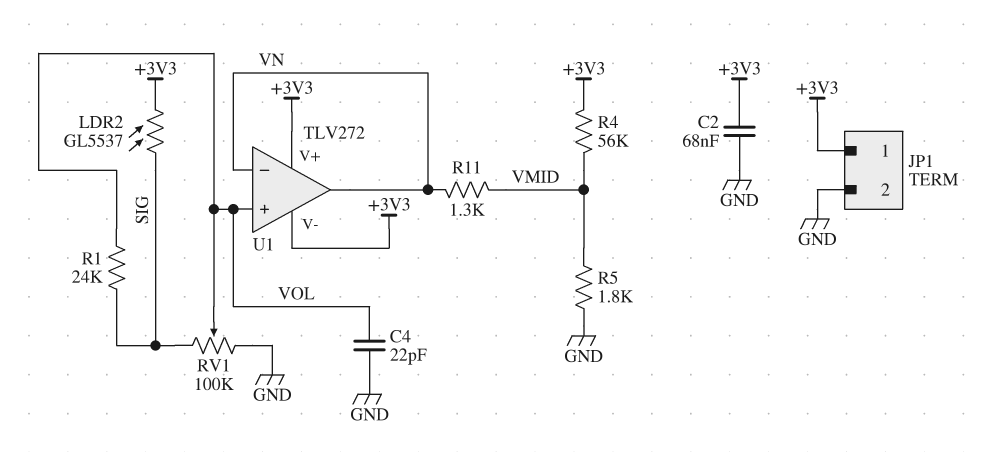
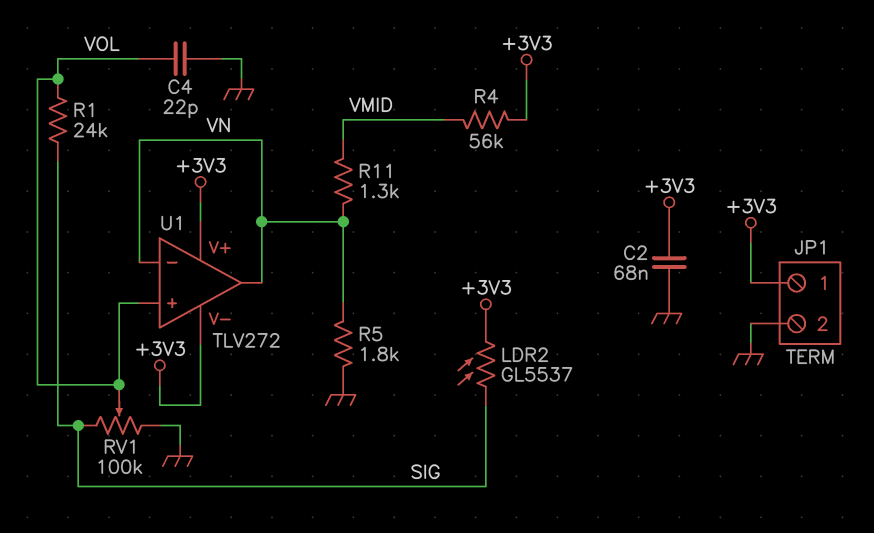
R5: 1.8k (GND, VMID) -> 1.8k (GND, VN)

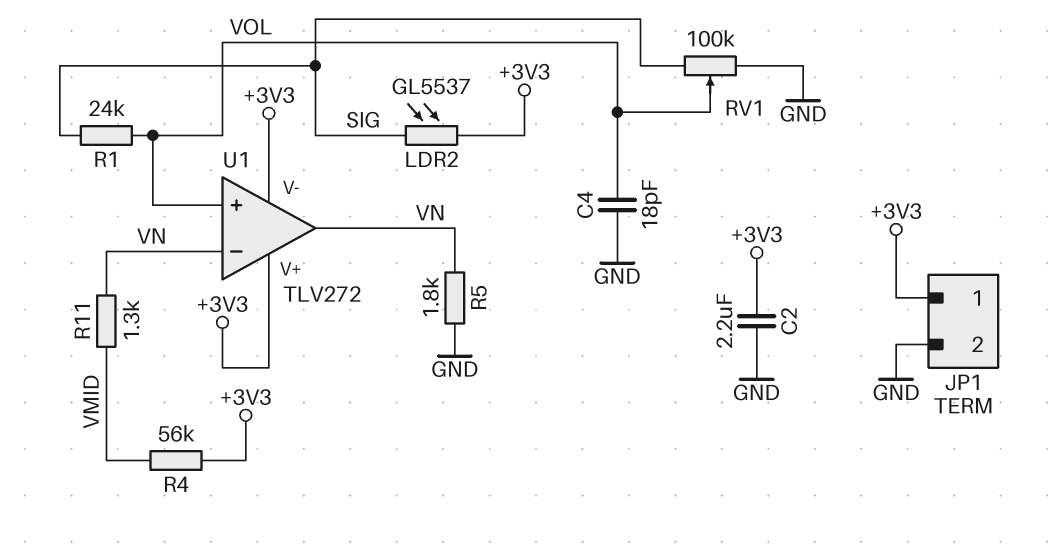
C2: 68nF (+3V3, GND) -> 2.2uF (+3V3, GND)
C4: 22pF (GND, VOL) -> 18pF (GND, VOL)

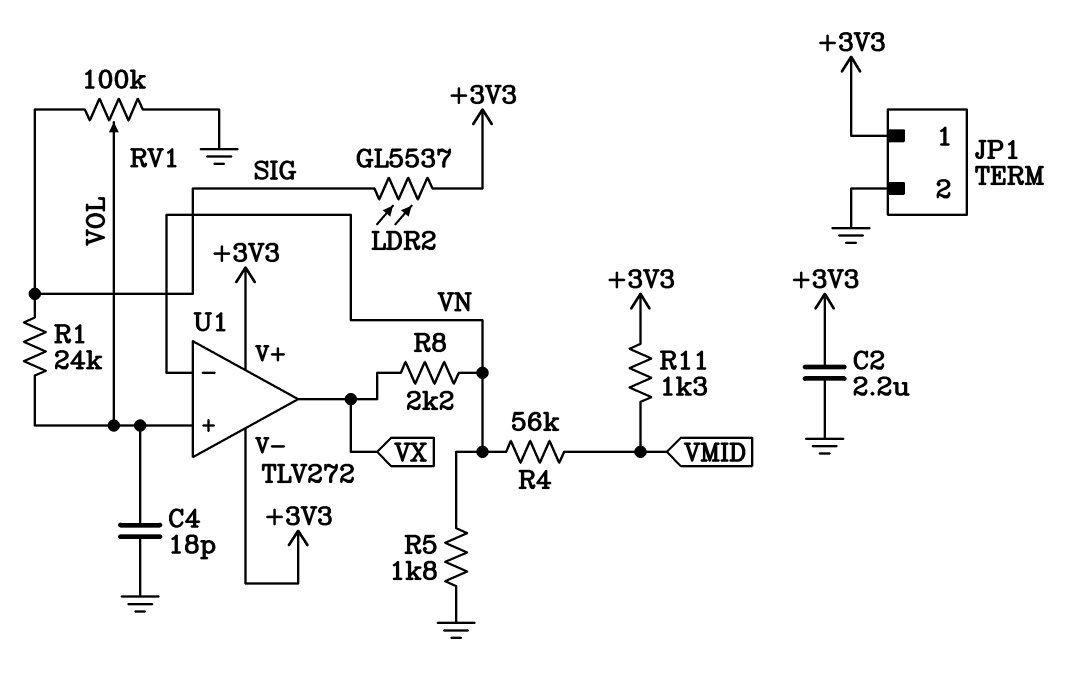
R4: 56k (+3V3, VMID) -> 56k (VMID, VN)
R8: none -> 2.2k (VN, VX)
R11: 1.3k (VMID, VN) -> 1.3k (+3V3, VMID)
U1 pin out: VN -> VX

